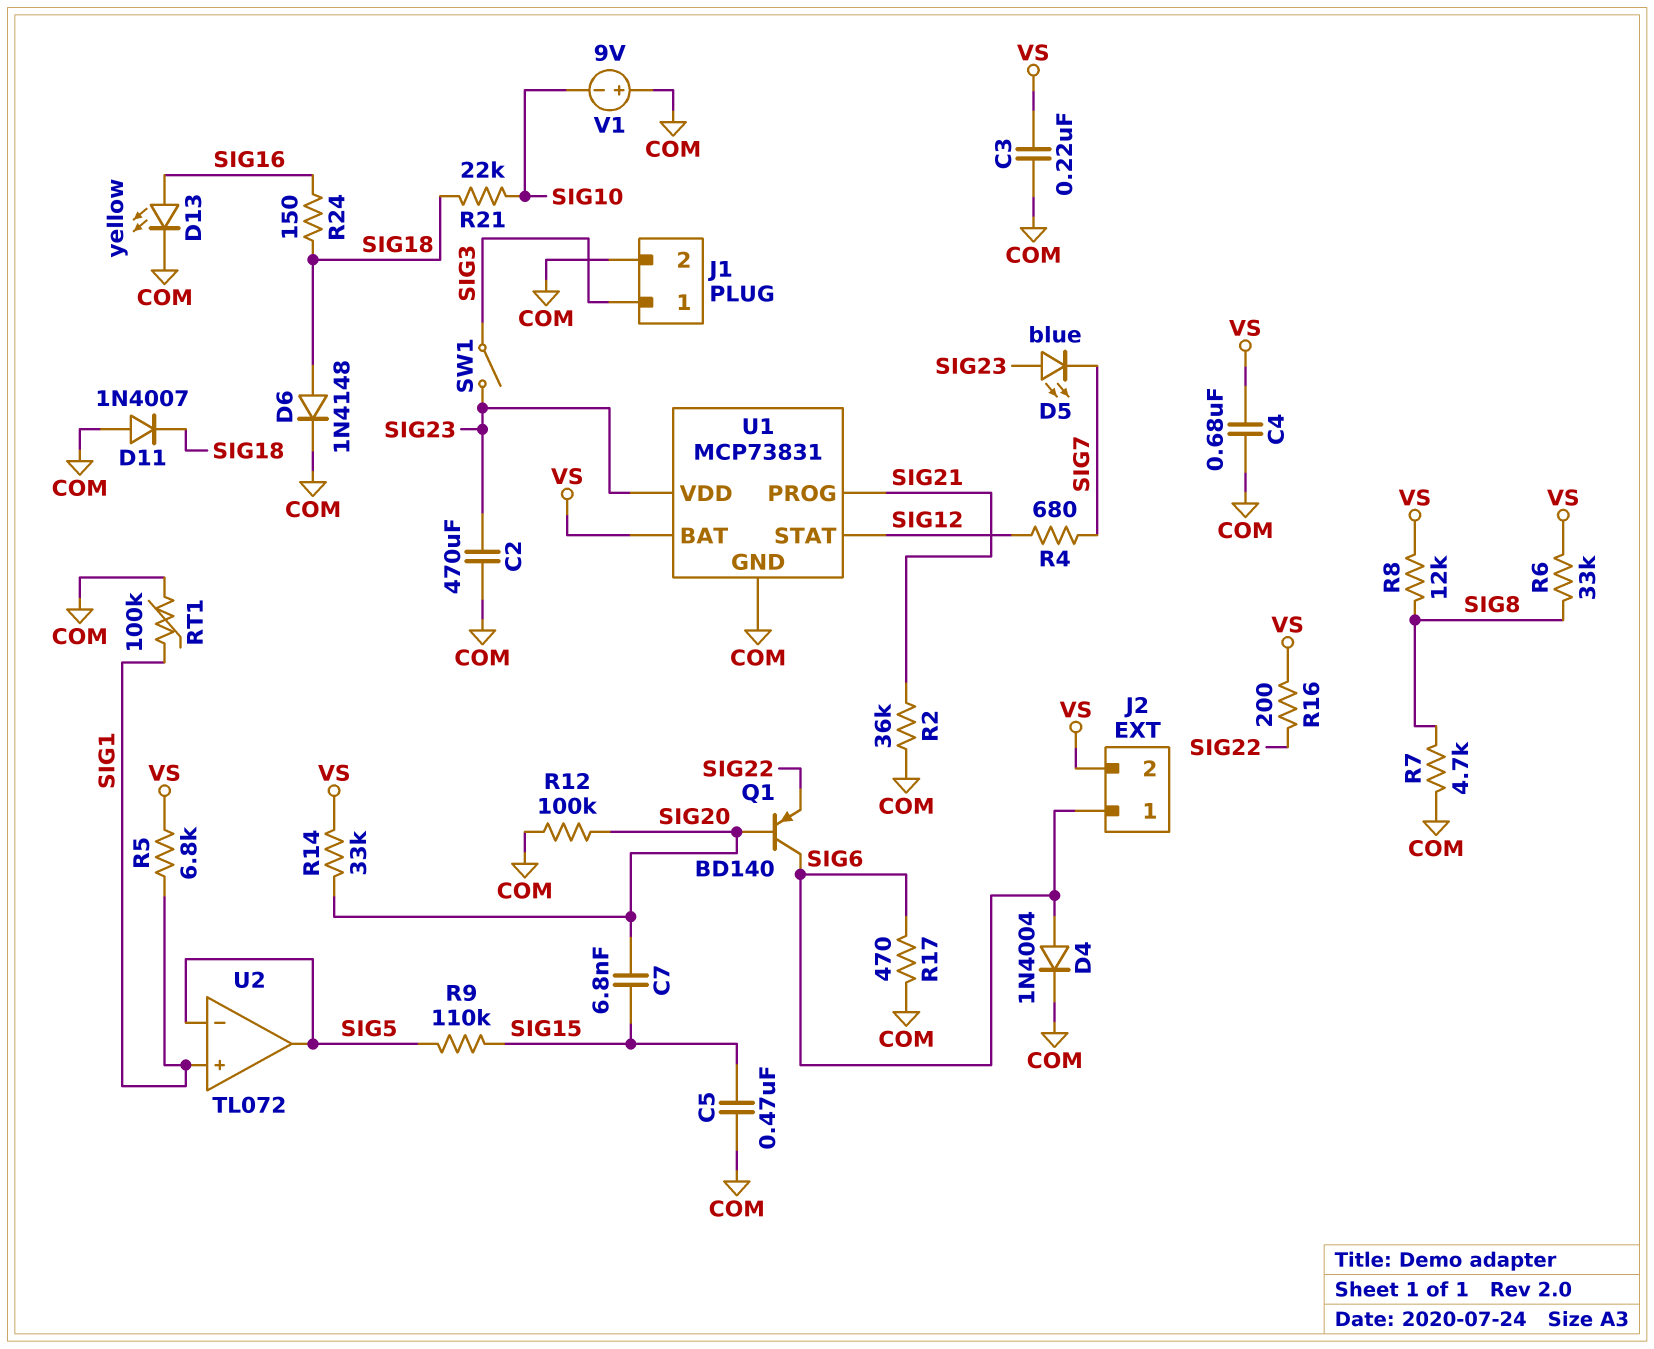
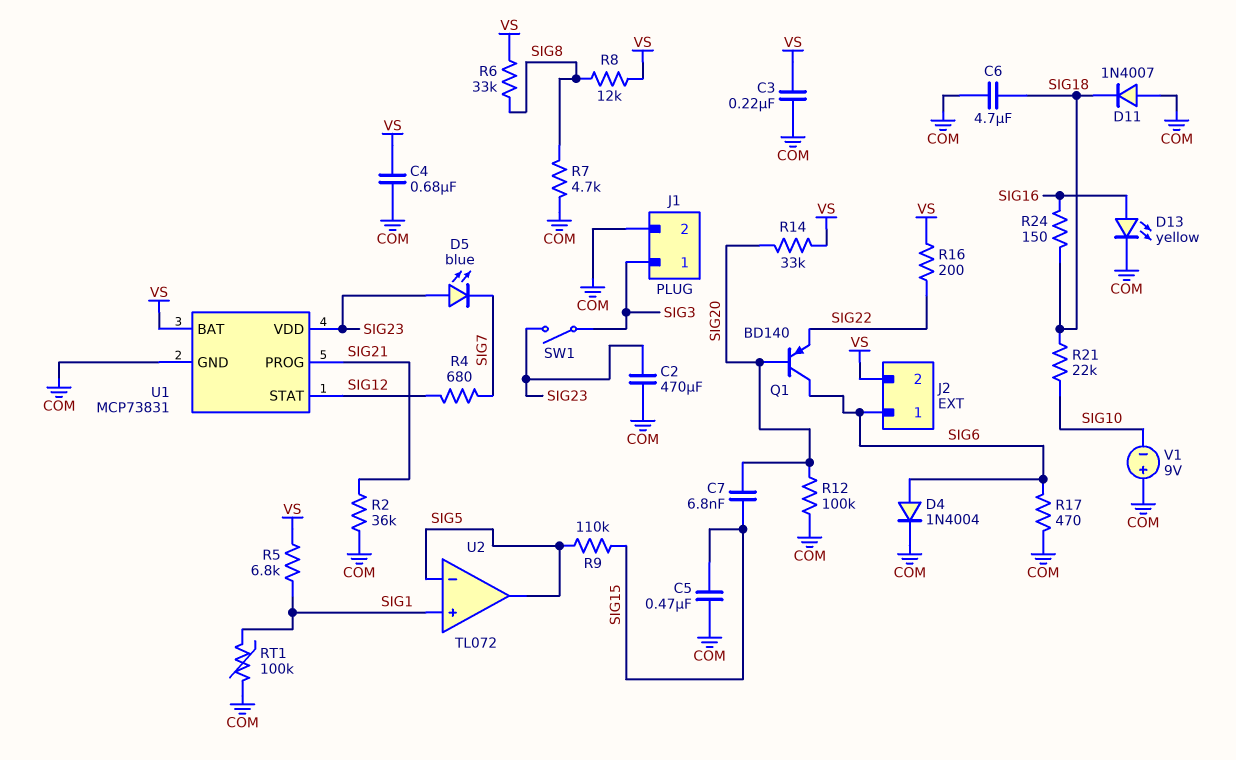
C6: none -> 4.7uF (COM, SIG18)
D6: diode 1N4148 (A SIG18, K COM) -> none

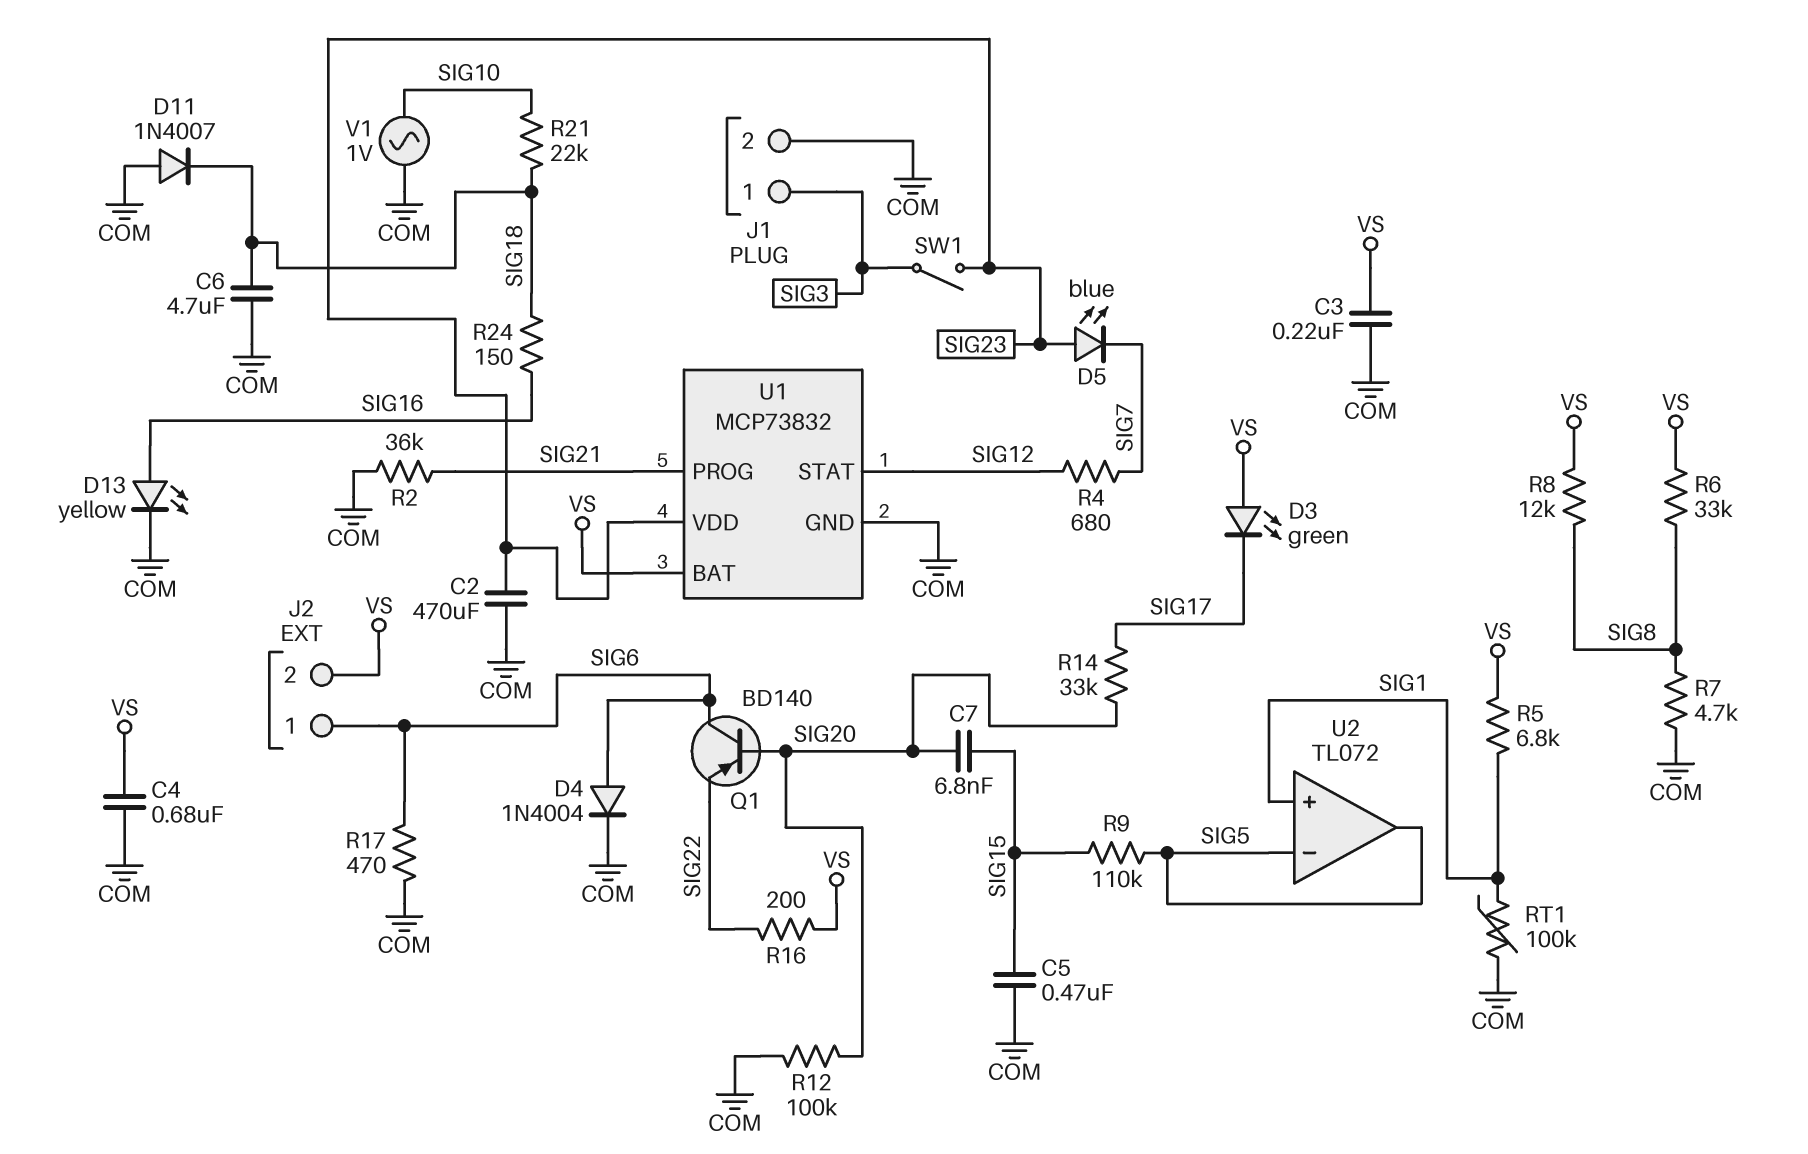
D3: none -> LED green (A VS, K SIG17)
R14: 33k (SIG20, VS) -> 33k (SIG17, SIG20)
U1: MCP73831 -> MCP73832
V1: 9V (plus COM, minus SIG10) -> AC 1V (COM, SIG10)

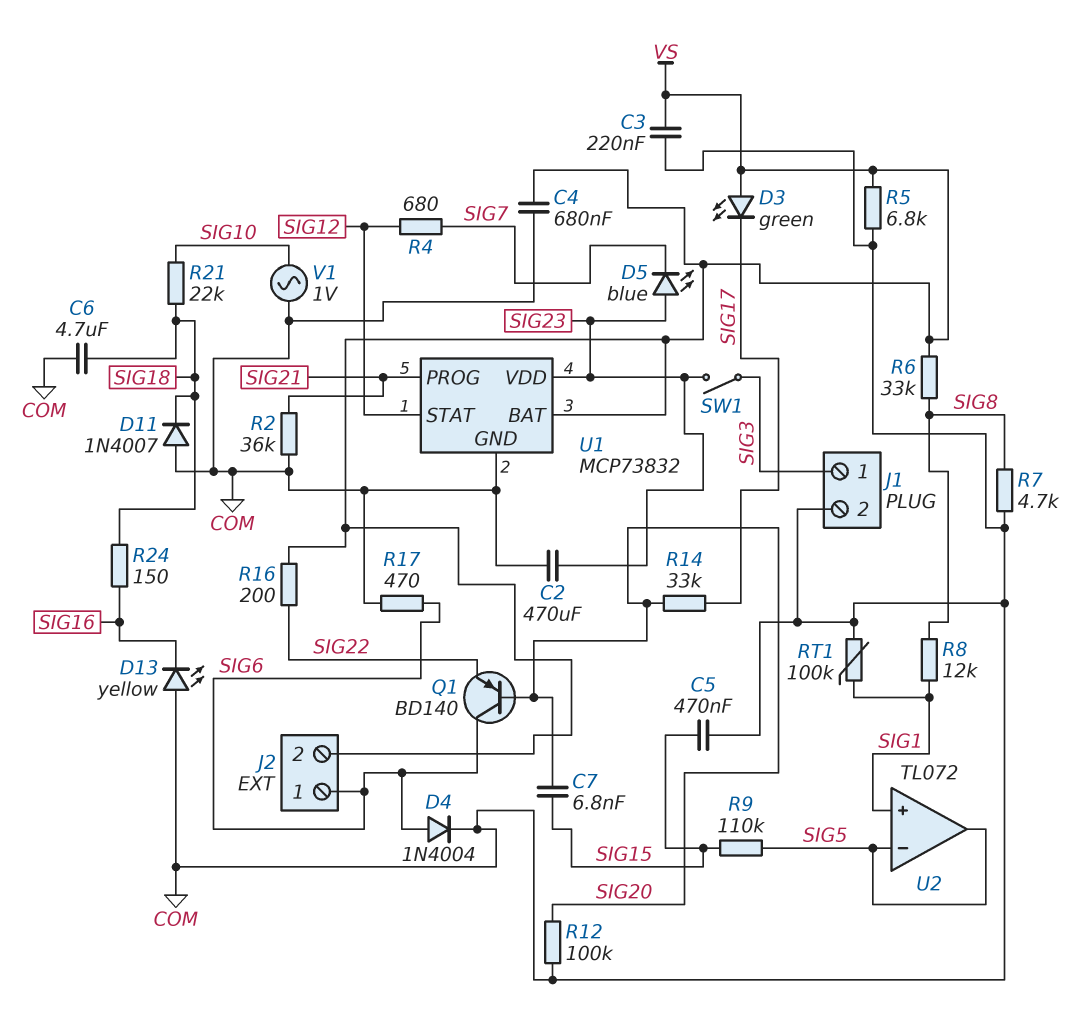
D13: LED yellow (A SIG16, K COM) -> LED yellow (A COM, K SIG16)
R5: 6.8k (SIG1, VS) -> 6.8k (COM, VS)
R8: 12k (SIG8, VS) -> 12k (SIG1, SIG8)

